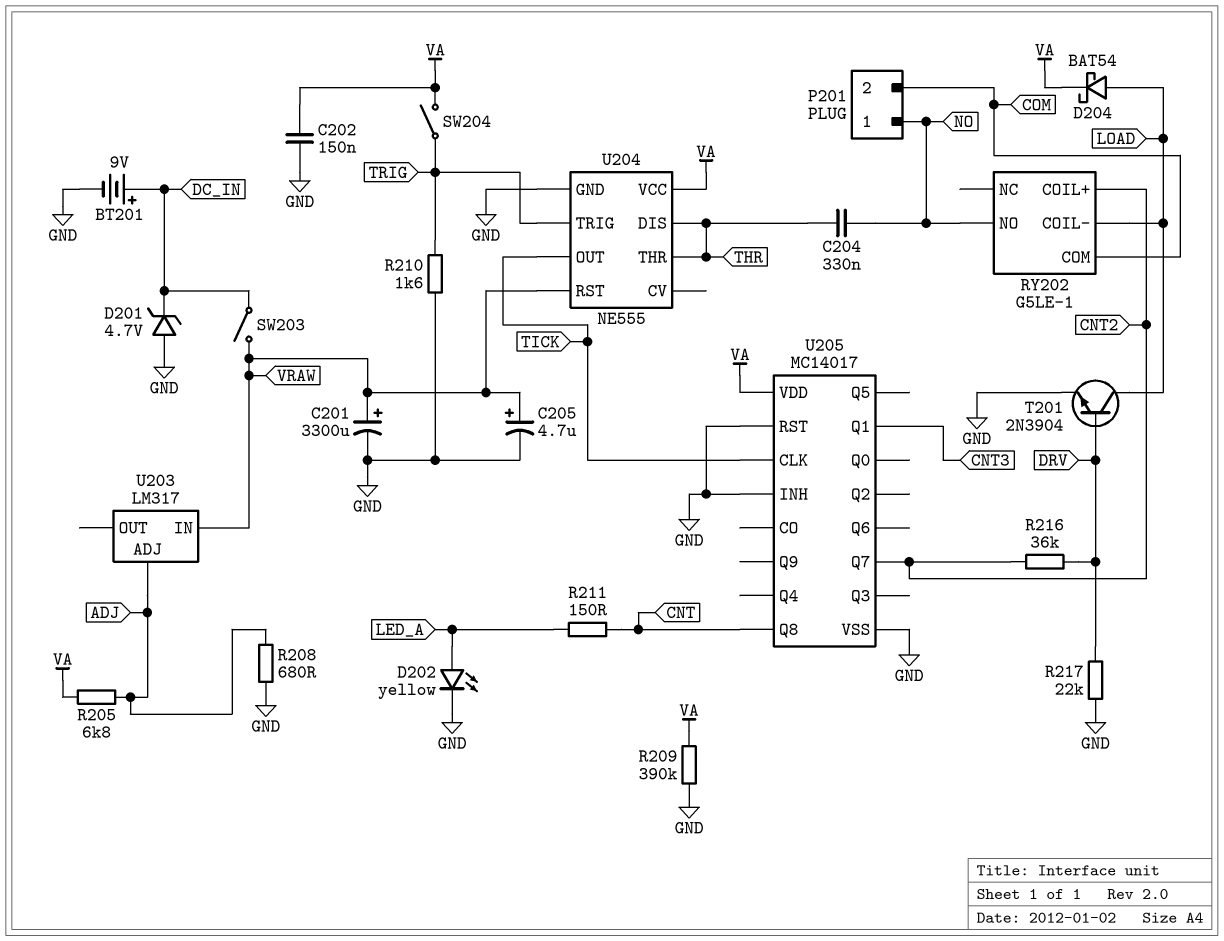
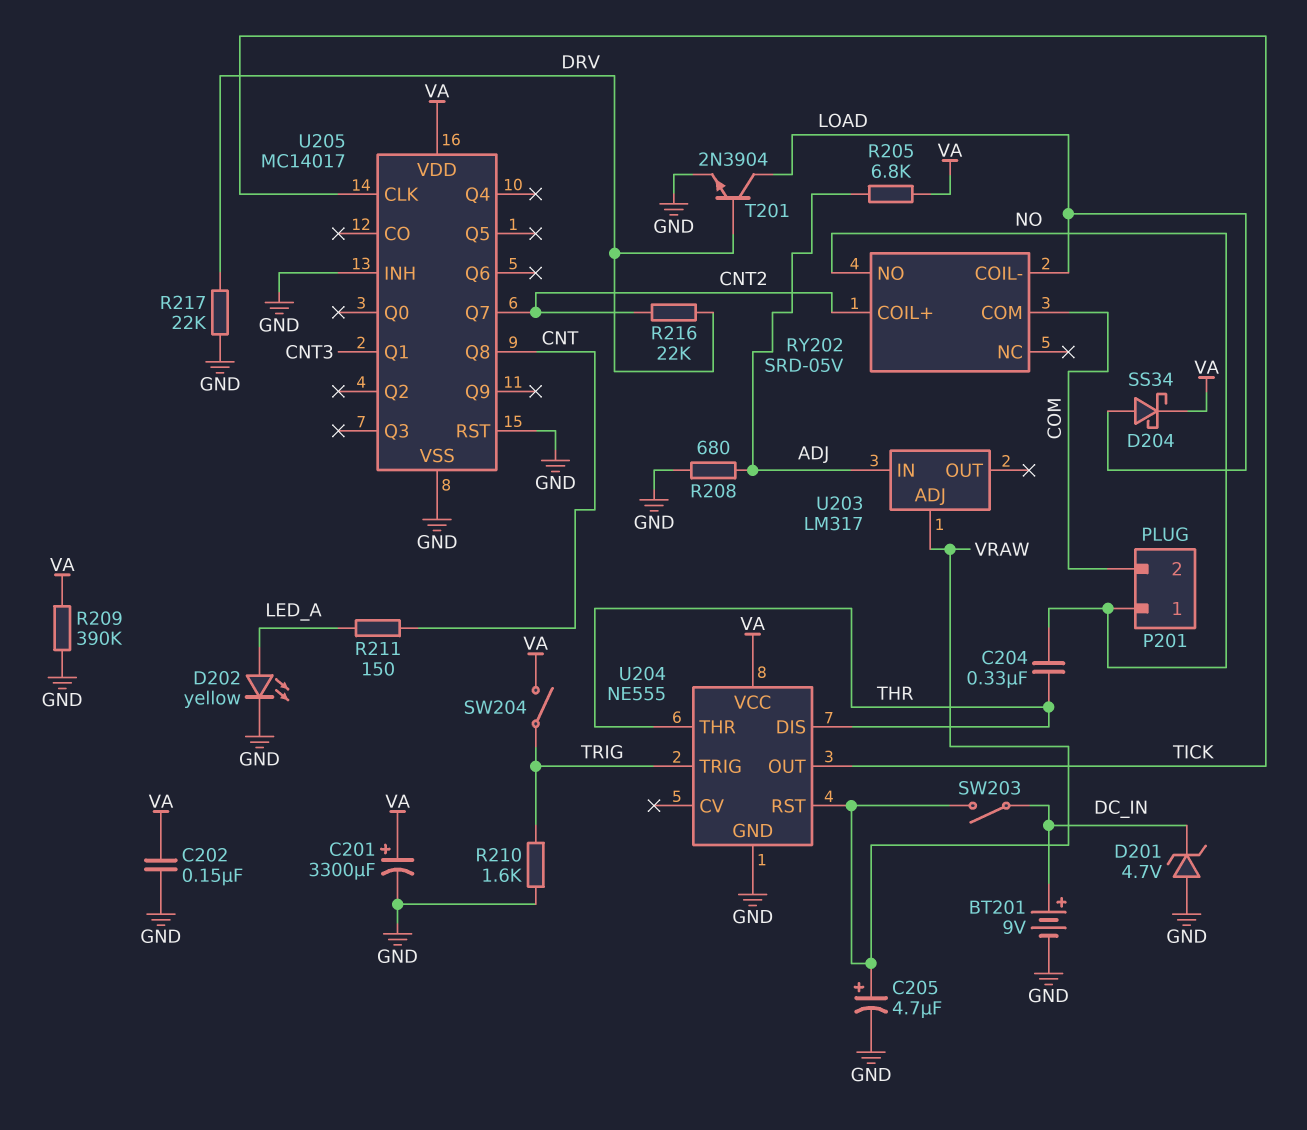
C201: 3300uF (plus VRAW, minus GND) -> 3300uF (plus VA, minus GND)
D204: schottky BAT54 (A LOAD, K VA) -> schottky SS34 (A LOAD, K VA)
R216: 36k (CNT2, DRV) -> 22k (CNT2, DRV)
RY202: G5LE-1 -> SRD-05V
U203 pin ADJ: ADJ -> VRAW
U203 pin IN: VRAW -> ADJ

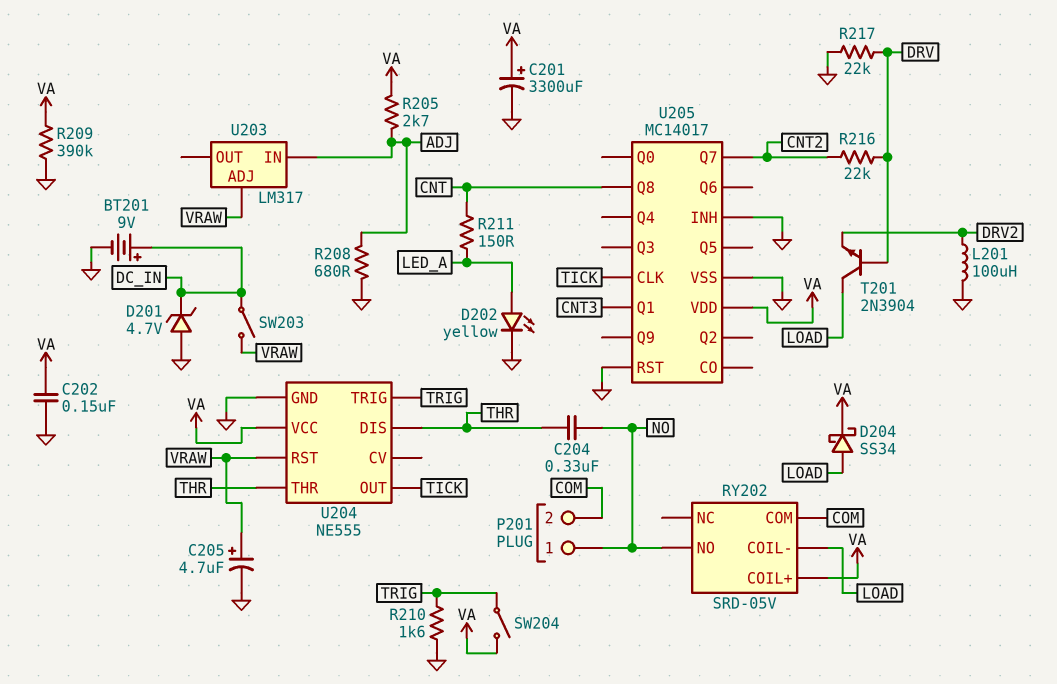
L201: none -> 100uH (DRV2, GND)
R205: 6.8k (ADJ, VA) -> 2.7k (ADJ, VA)
RY202 pin COIL+: CNT2 -> VA
T201: NPN 2N3904 (B DRV, C LOAD, E GND) -> NPN 2N3904 (B DRV, C LOAD, E DRV2)

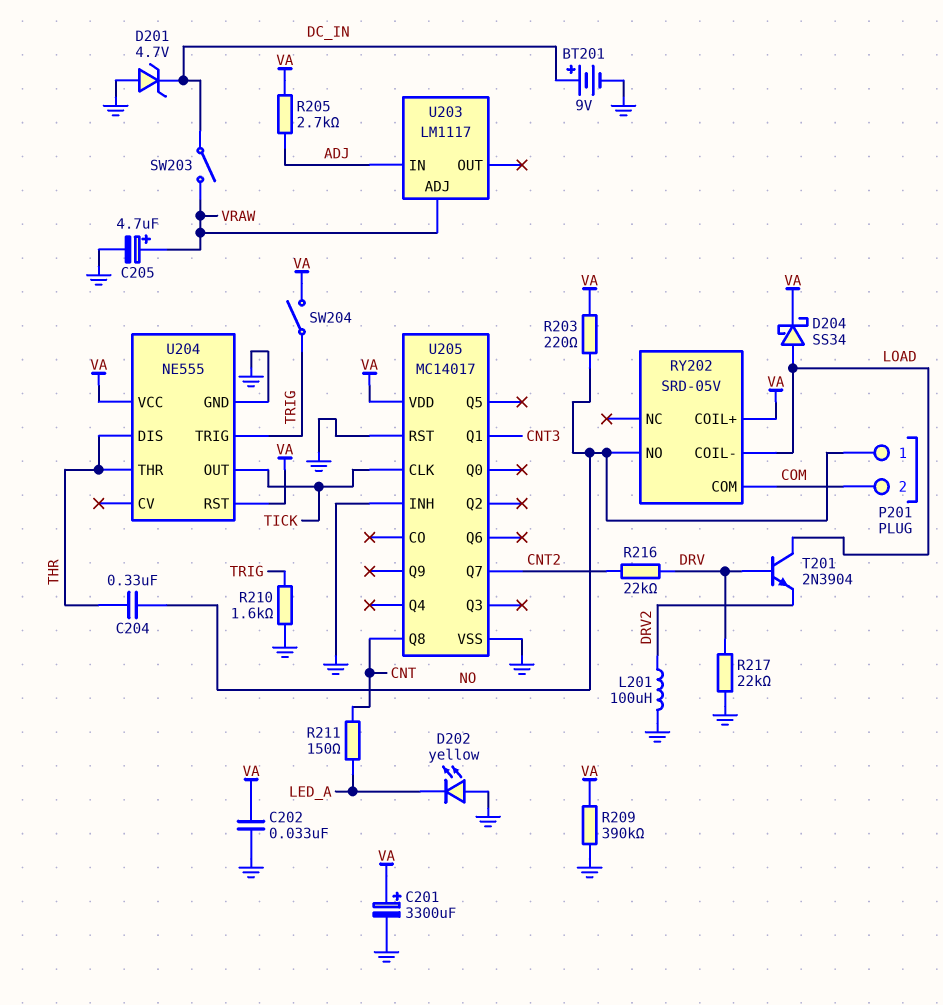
C202: 150nF (GND, VA) -> 33nF (GND, VA)
D202: LED yellow (A LED_A, K GND) -> LED yellow (A GND, K LED_A)
R203: none -> 220 (NO, VA)
R208: 680 (ADJ, GND) -> none
U203: LM317 -> LM1117
U204 pin RST: VRAW -> VA

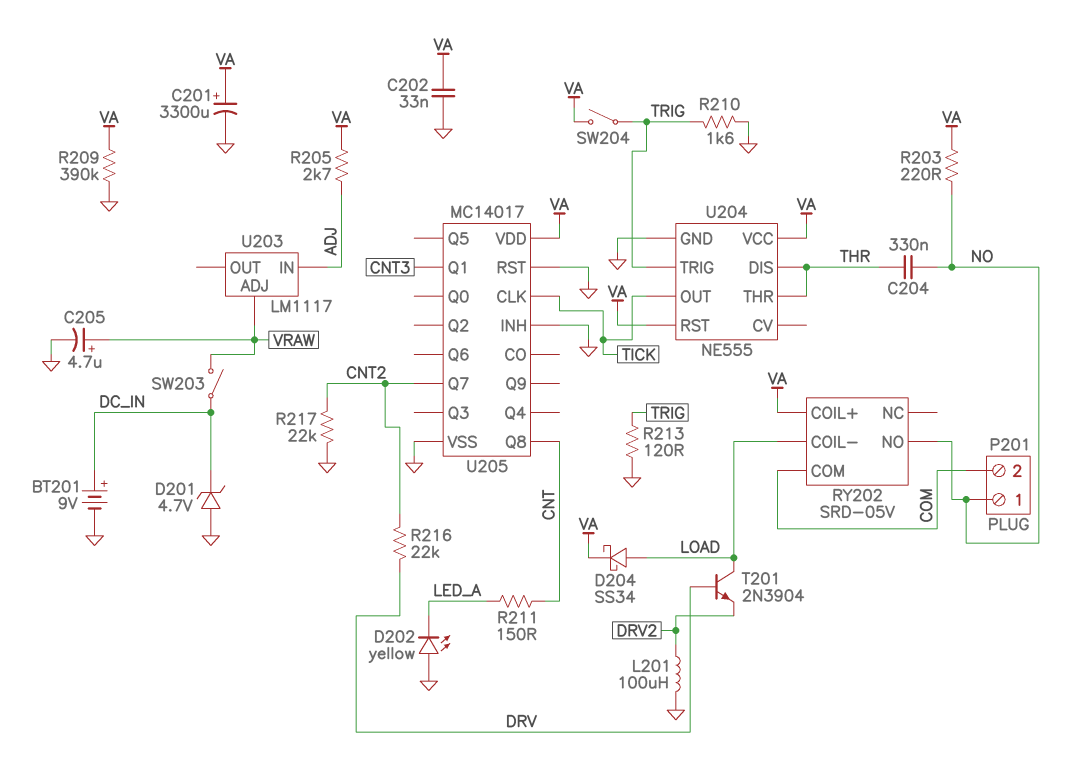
R213: none -> 120 (GND, TRIG)
R217: 22k (DRV, GND) -> 22k (CNT2, GND)

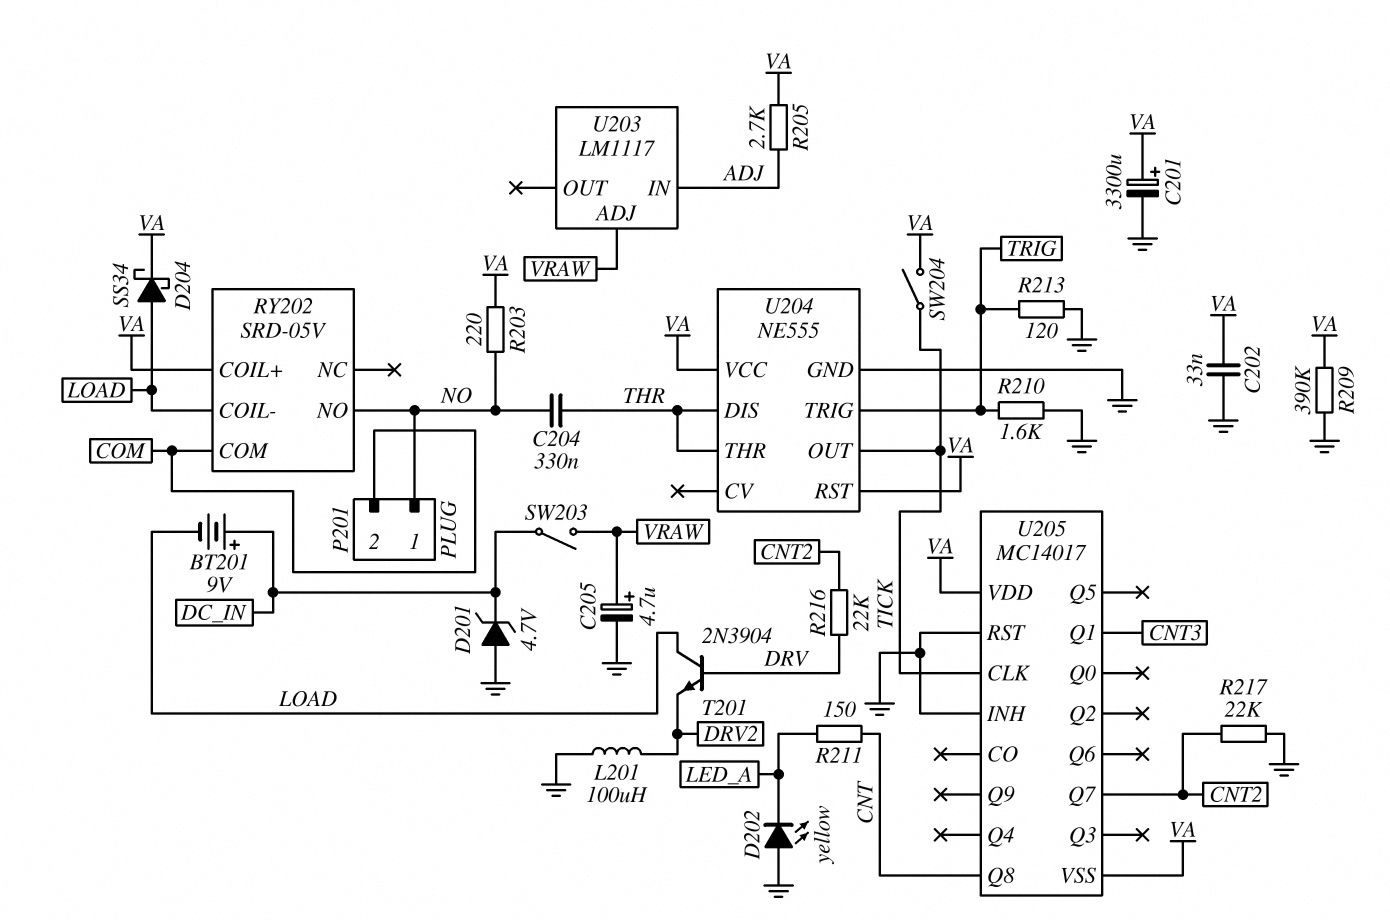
BT201: 9V (plus DC_IN, minus GND) -> 9V (plus DC_IN, minus LOAD)
SW204: switch (TRIG, VA) -> switch (TICK, VA)
U205 pin VSS: GND -> VA

